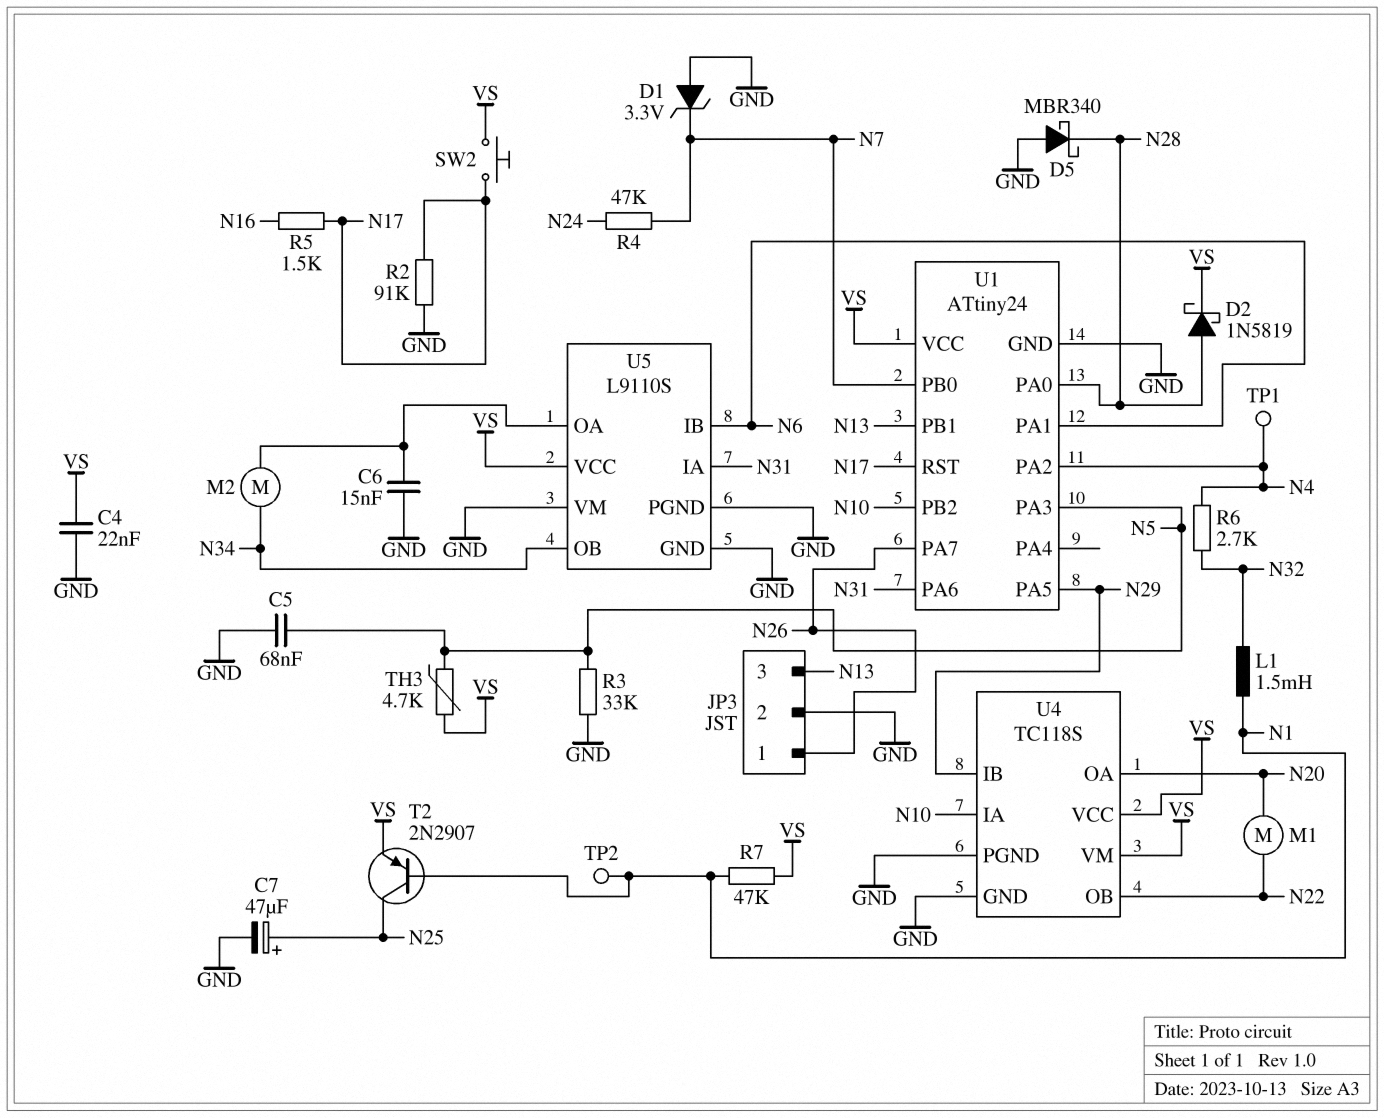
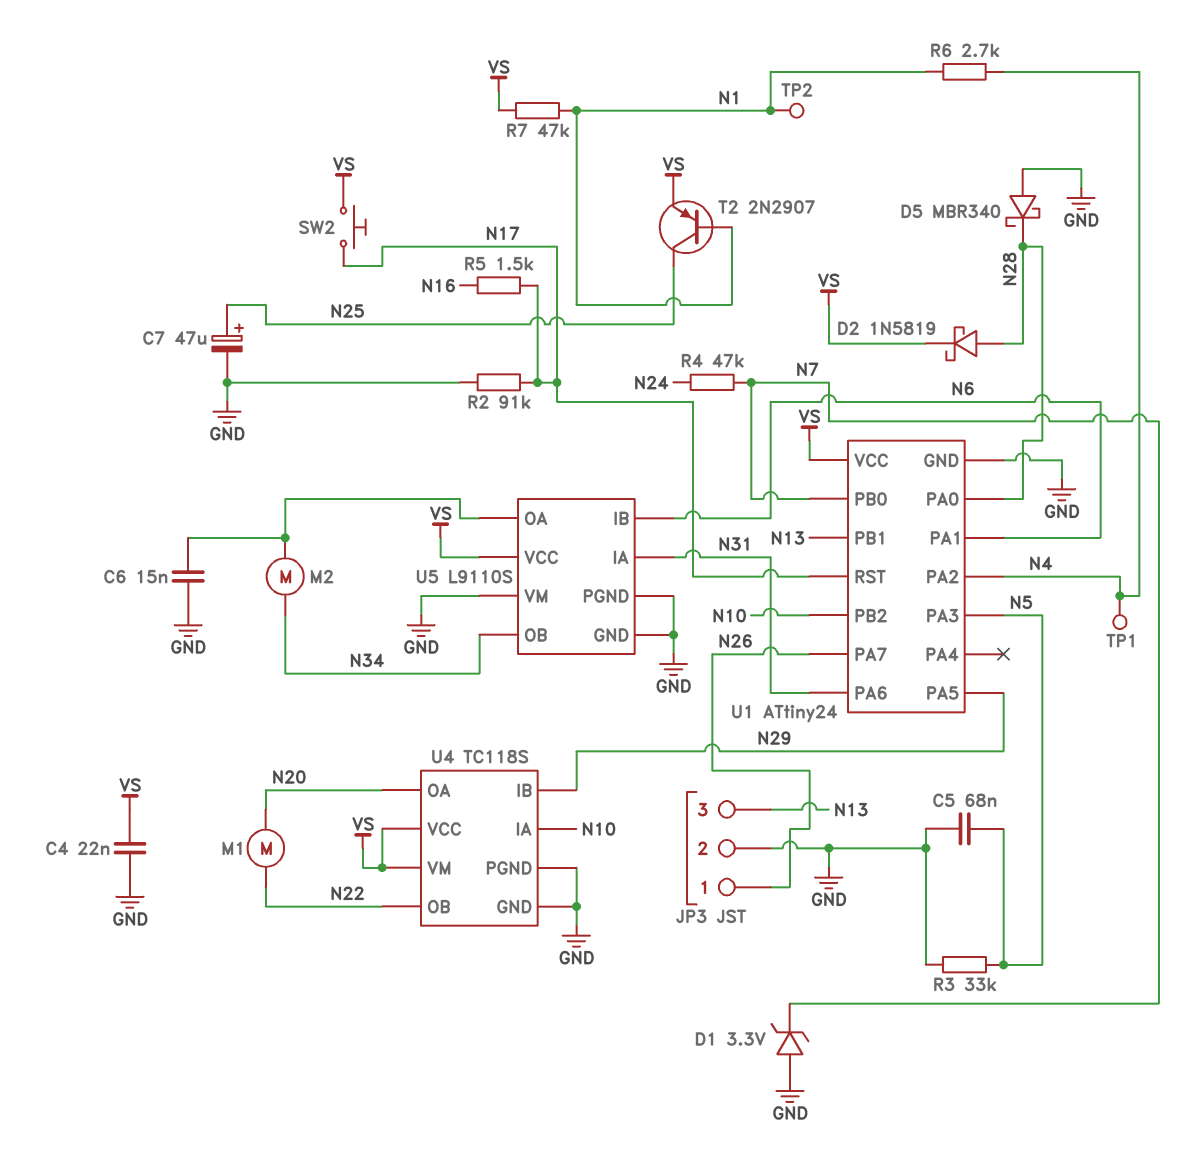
L1: 1.5mH (N1, N32) -> none
R6: 2.7k (N4, N32) -> 2.7k (N1, N4)
TH3: 4.7k (N5, VS) -> none

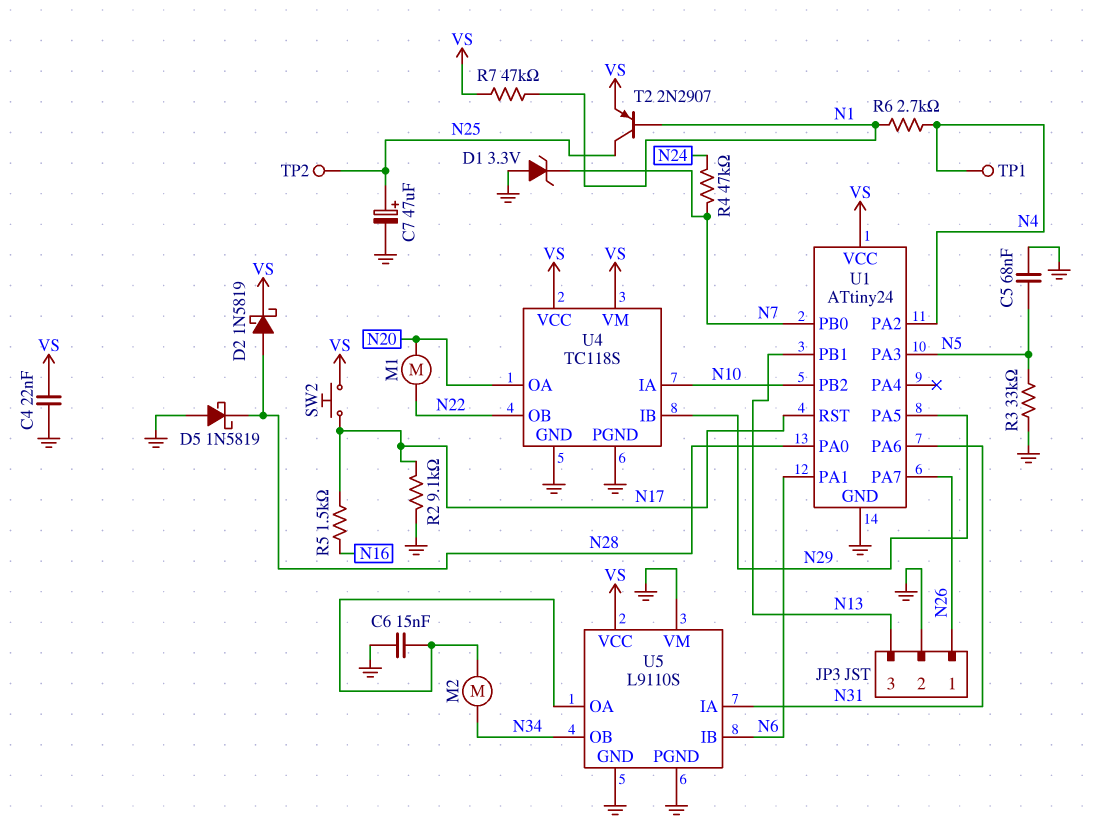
D5: schottky MBR340 (A GND, K N28) -> schottky 1N5819 (A GND, K N28)
R2: 91k (GND, N17) -> 9.1k (GND, N17)
TP2: test point (N1) -> test point (N25)

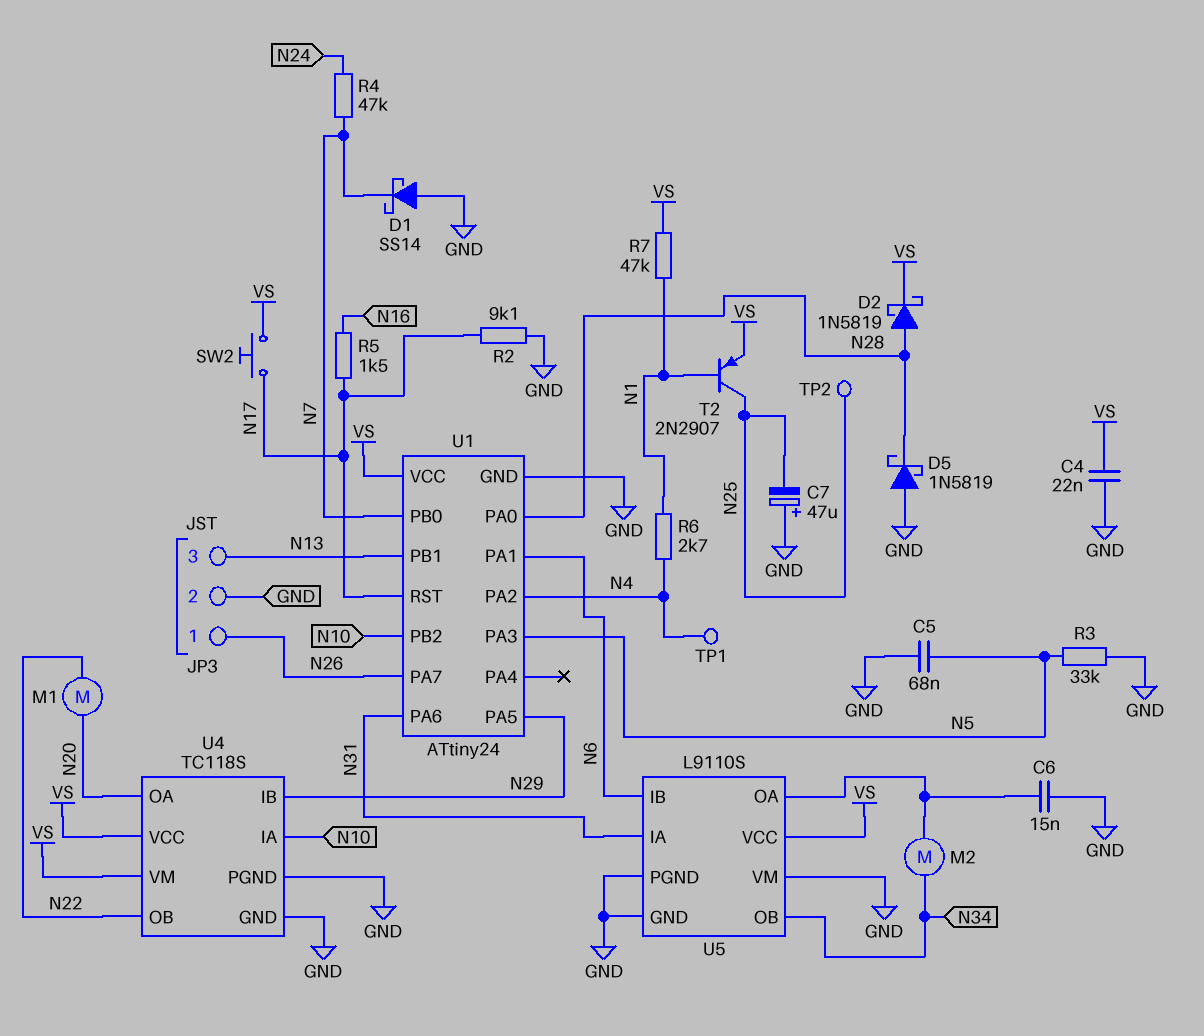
C7: 47uF (plus N25, minus GND) -> 47uF (plus GND, minus N25)
D1: zener 3.3V (A GND, K N7) -> schottky SS14 (A GND, K N7)

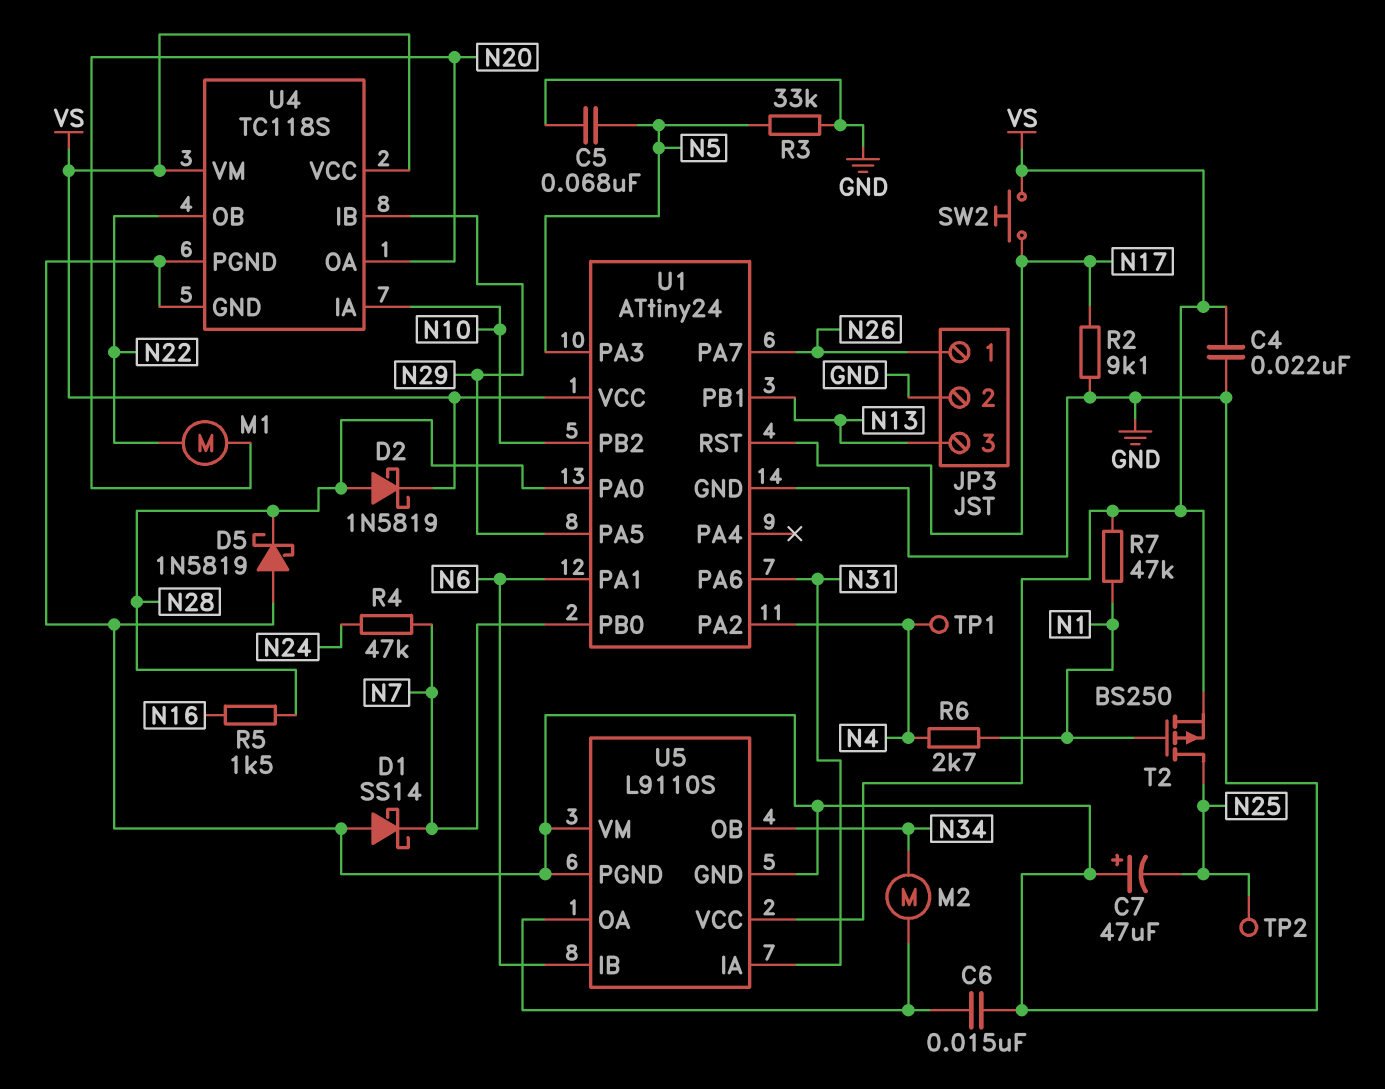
R5: 1.5k (N16, N17) -> 1.5k (N16, N28)
T2: PNP 2N2907 (B N1, C N25, E VS) -> PMOS BS250 (G N1, D N25, S VS)

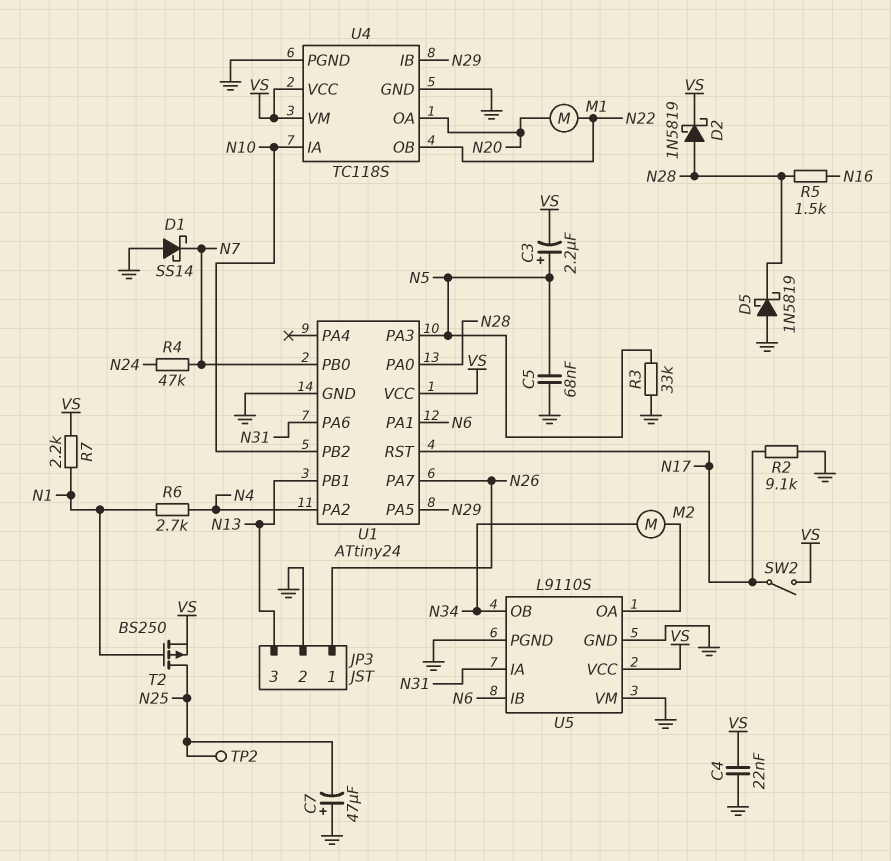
C3: none -> 2.2uF (plus N5, minus VS)
C6: 15nF (GND, U5/OA) -> none
R7: 47k (N1, VS) -> 2.2k (N1, VS)
SW2: button (N17, VS) -> switch (N17, VS)
TP1: test point (N4) -> none

